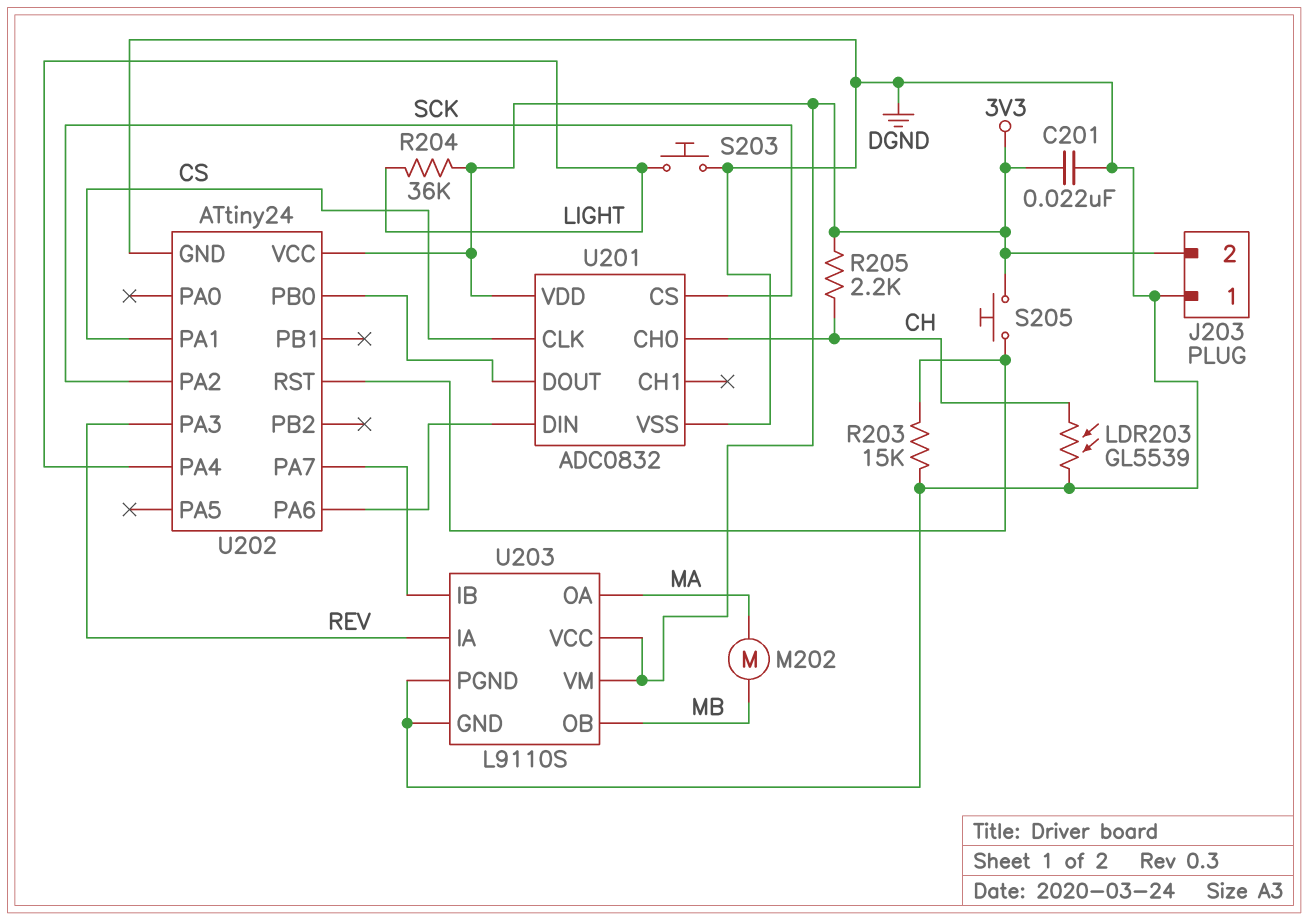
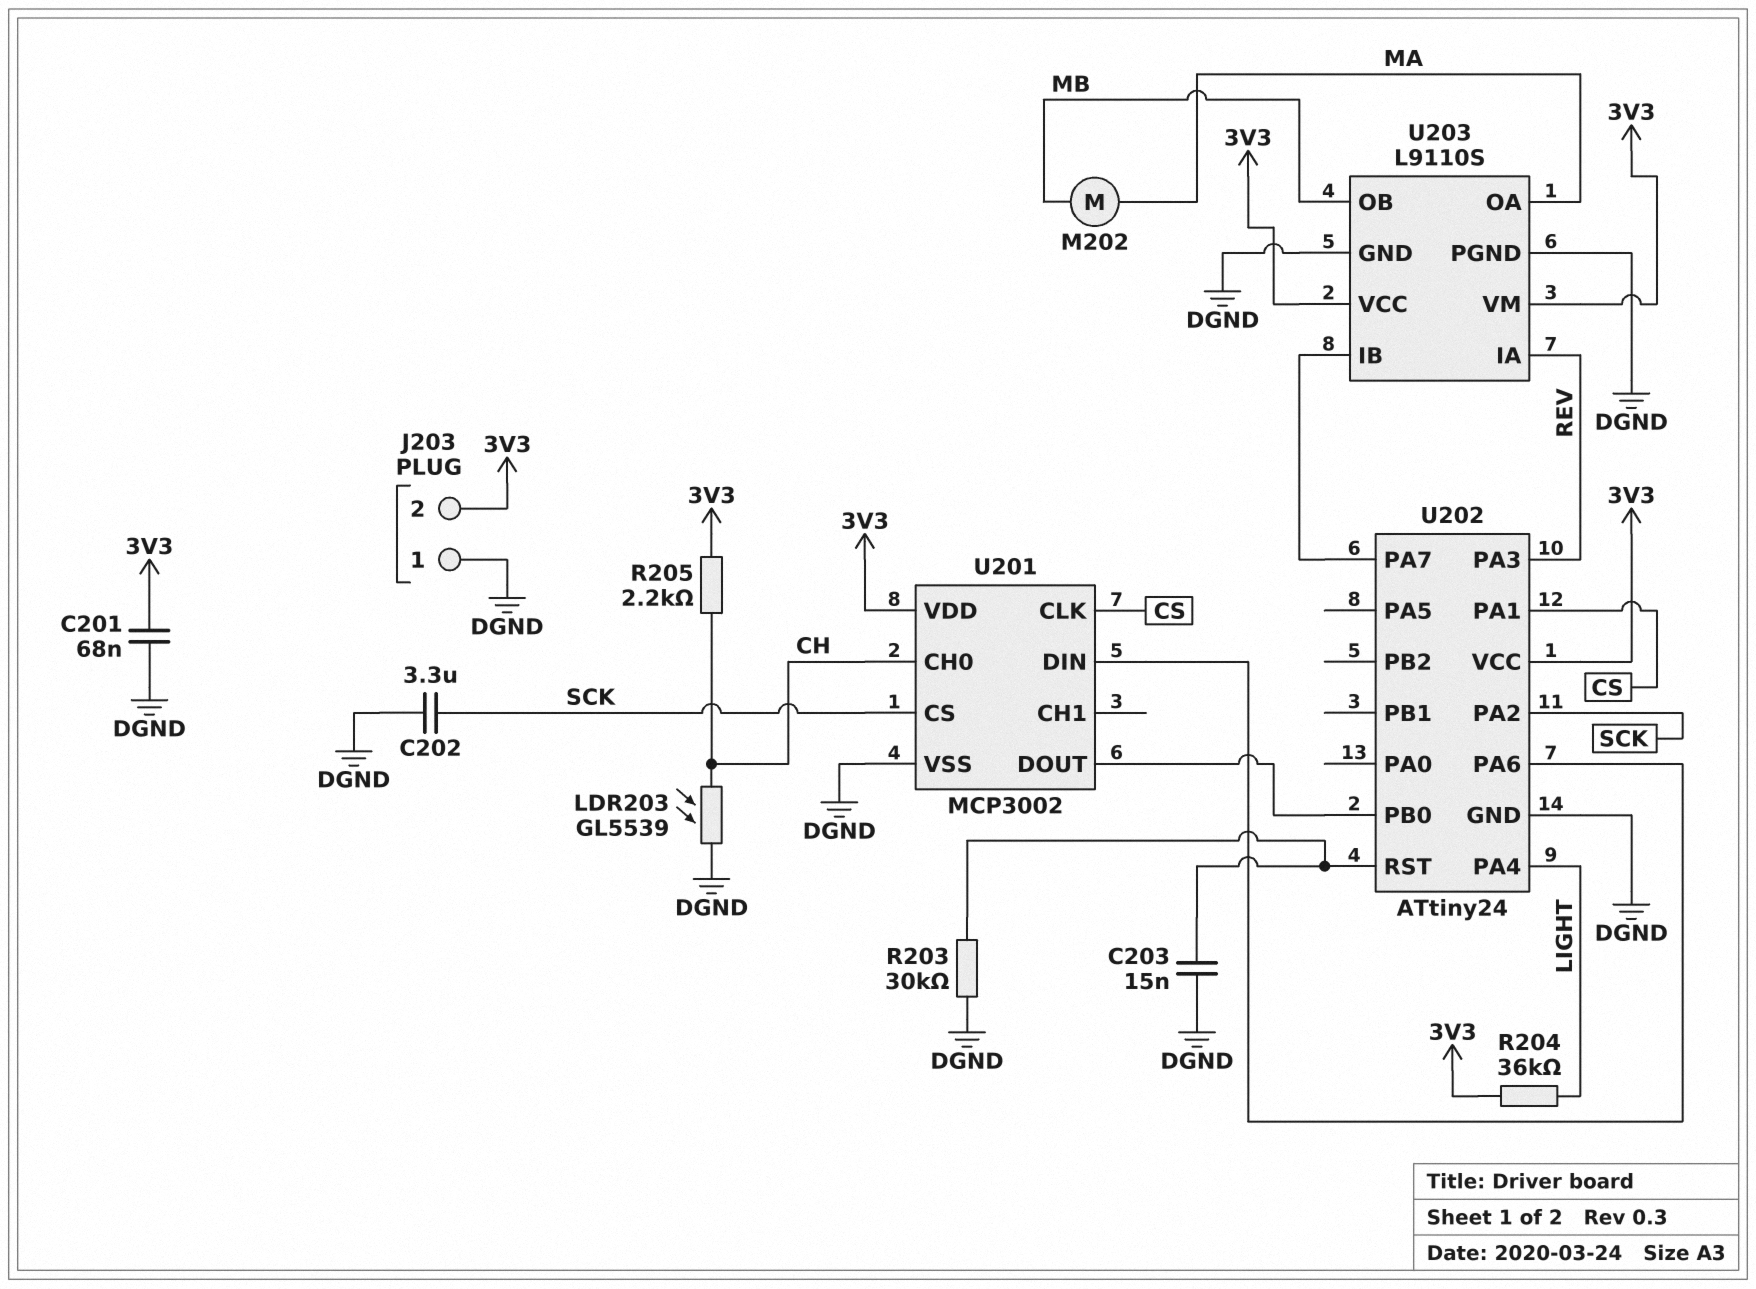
C201: 22nF (3V3, DGND) -> 68nF (3V3, DGND)
C202: none -> 3.3uF (DGND, SCK)
C203: none -> 15nF (DGND, U202/RST)
R203: 15k (DGND, U202/RST) -> 30k (DGND, U202/RST)
S203: button (DGND, LIGHT) -> none
S205: button (3V3, U202/RST) -> none
U201: ADC0832 -> MCP3002

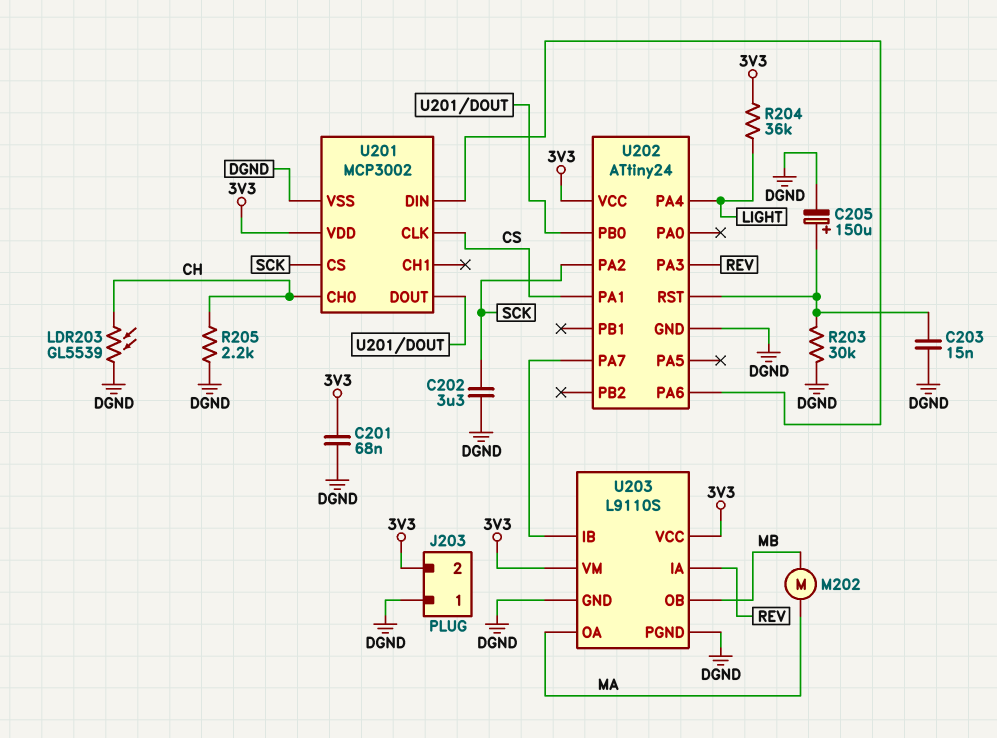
C205: none -> 150uF (plus U202/RST, minus DGND)
R205: 2.2k (3V3, CH) -> 2.2k (CH, DGND)

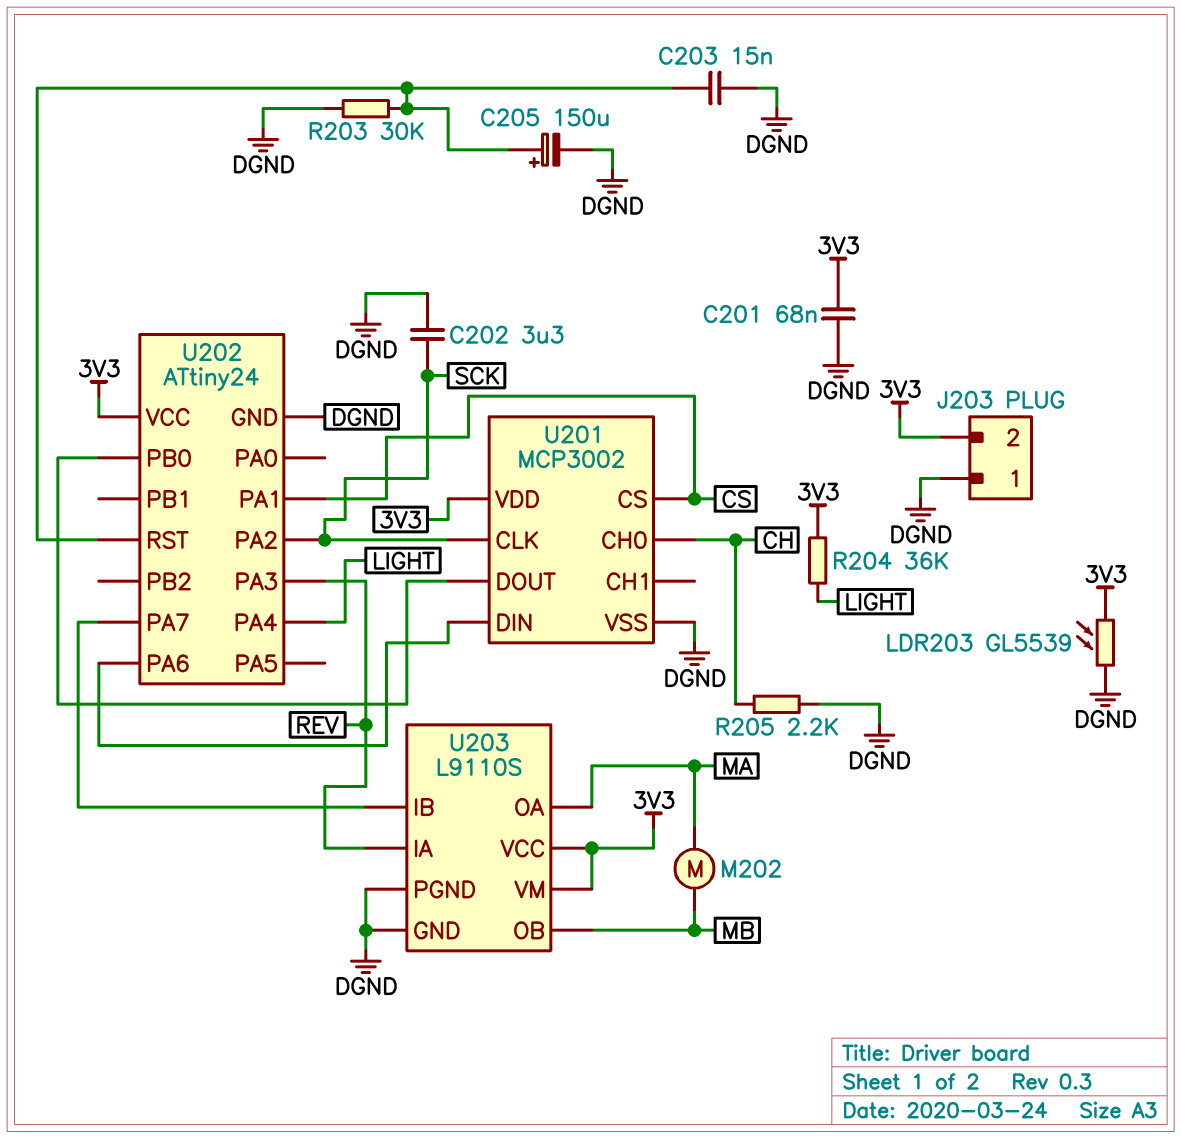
LDR203: GL5539 (CH, DGND) -> GL5539 (3V3, DGND)
U201 pin CLK: CS -> SCK
U201 pin CS: SCK -> CS

